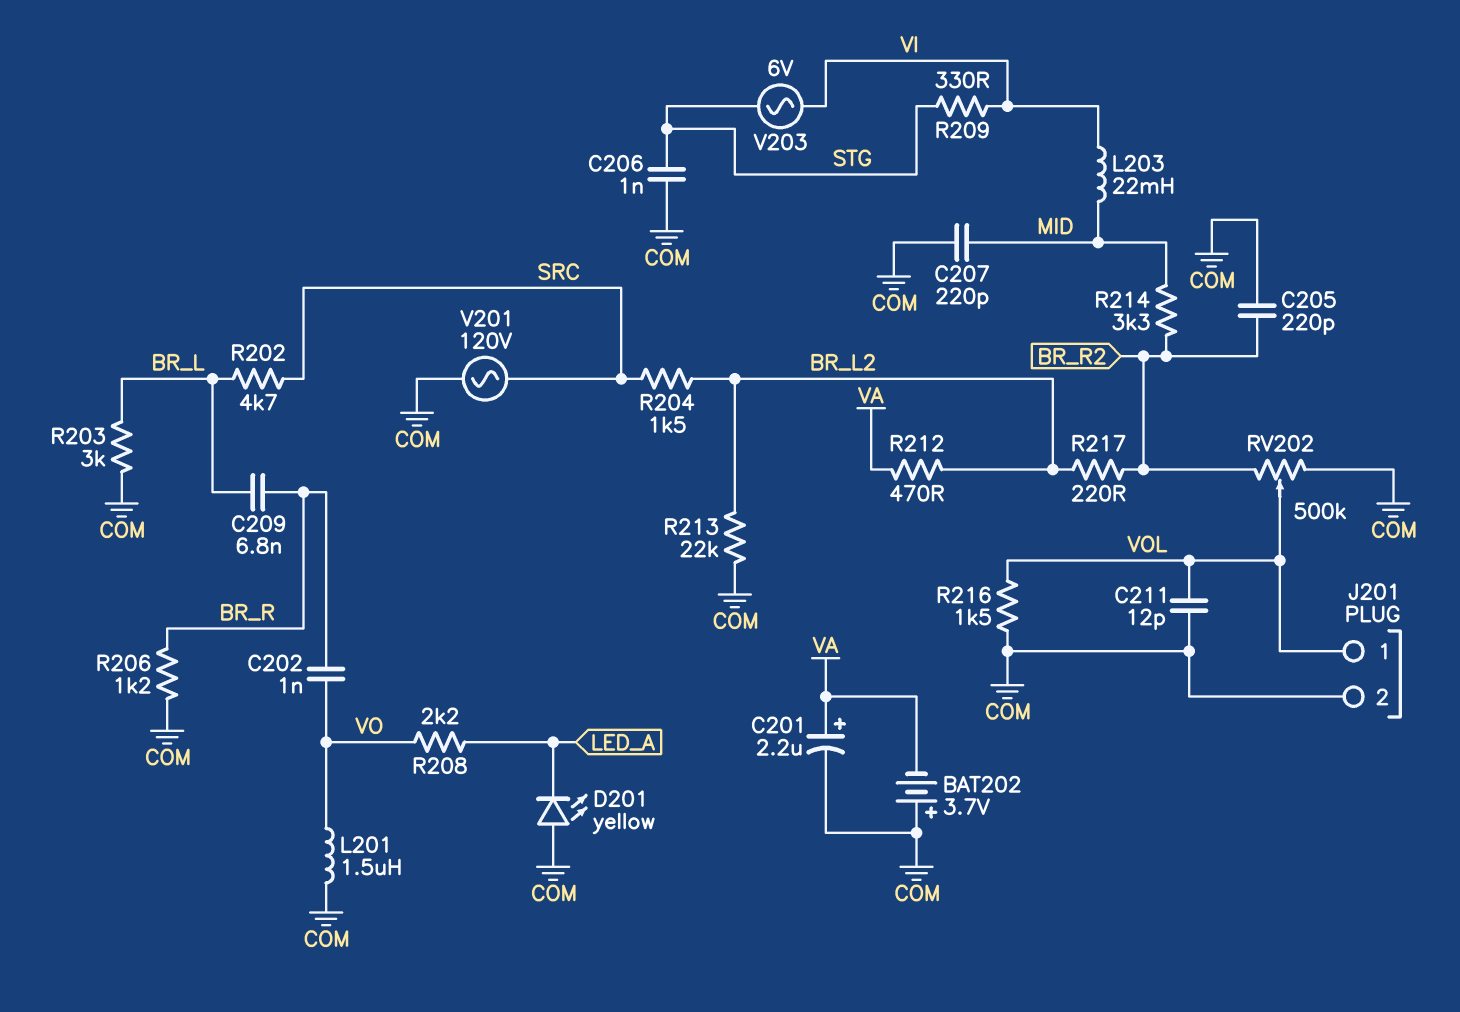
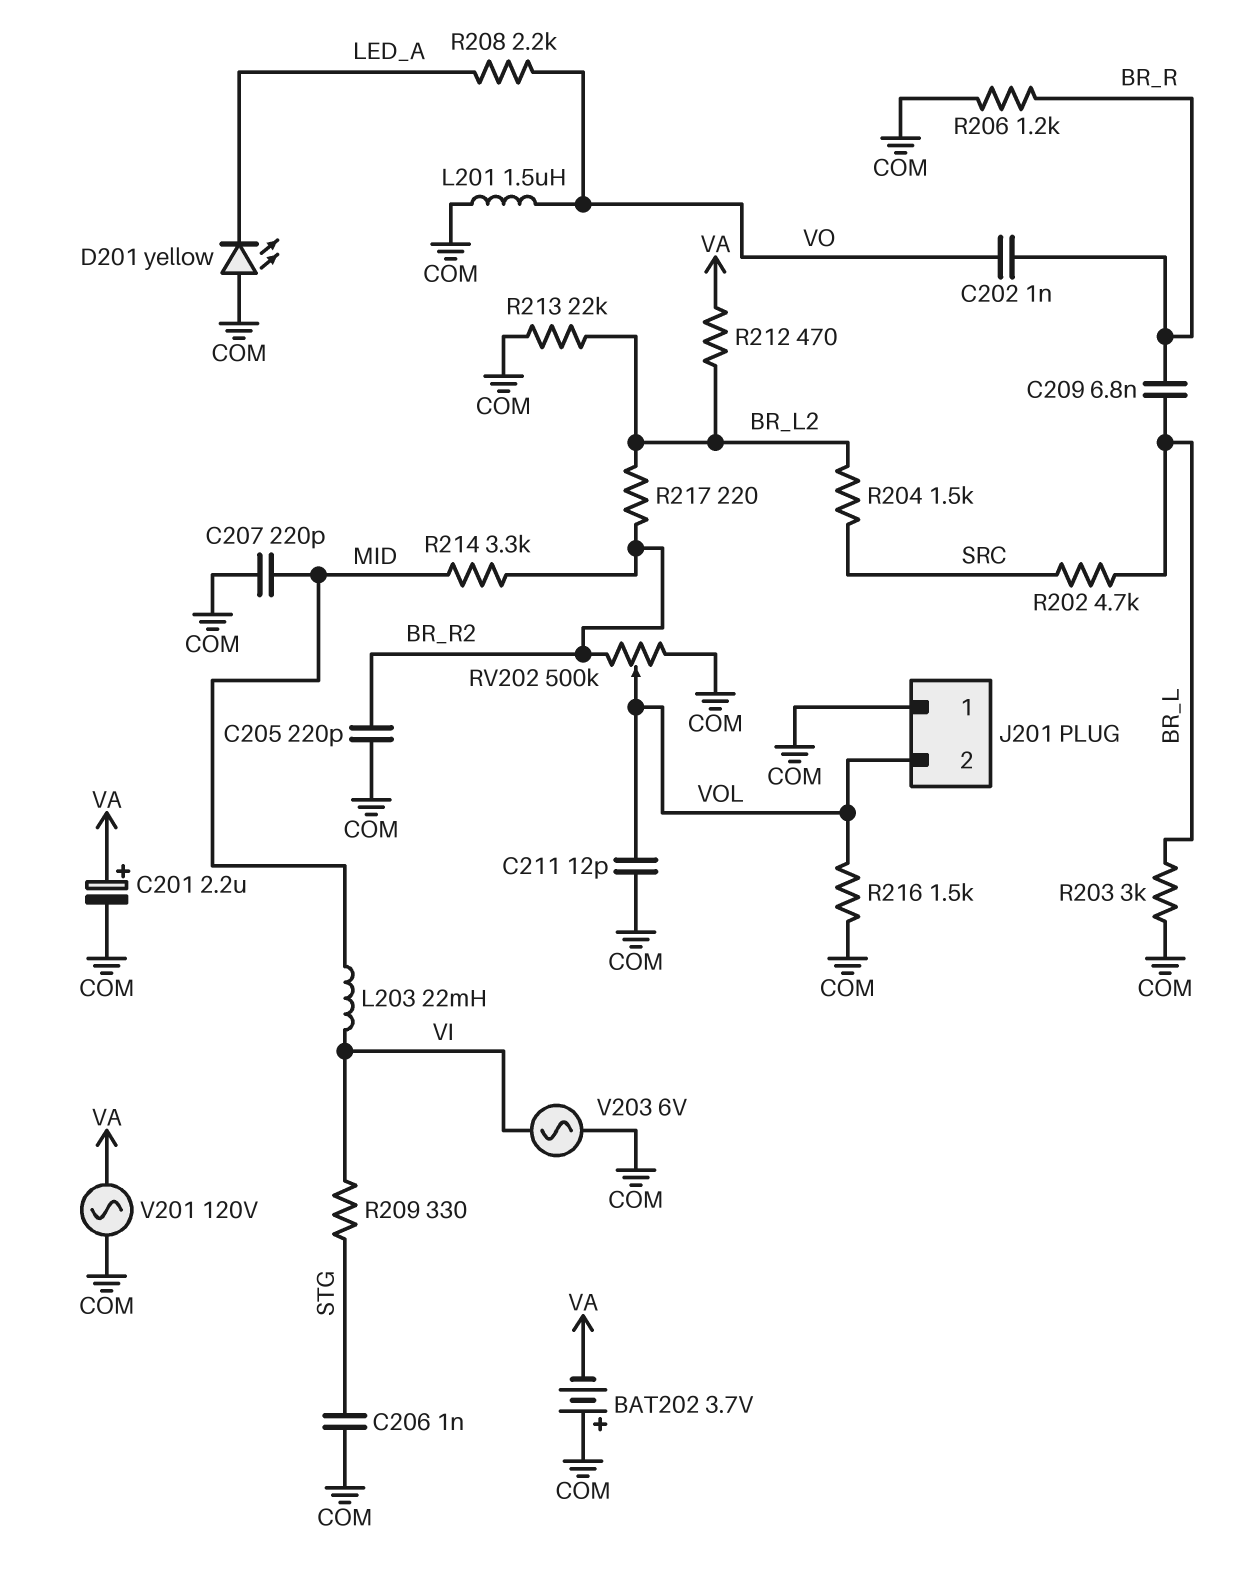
J201 pin 1: VOL -> COM
J201 pin 2: COM -> VOL
V201: AC 120V (COM, SRC) -> AC 120V (COM, VA)
V203: AC 6V (STG, VI) -> AC 6V (COM, VI)

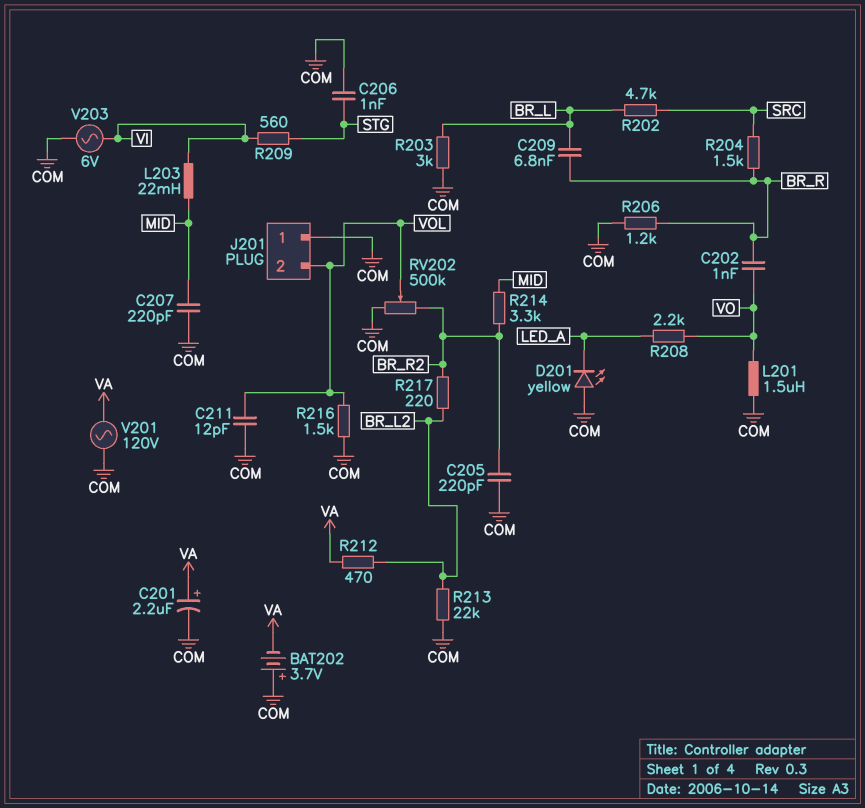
R204: 1.5k (BR_L2, SRC) -> 1.5k (BR_R, SRC)
R209: 330 (STG, VI) -> 560 (STG, VI)

